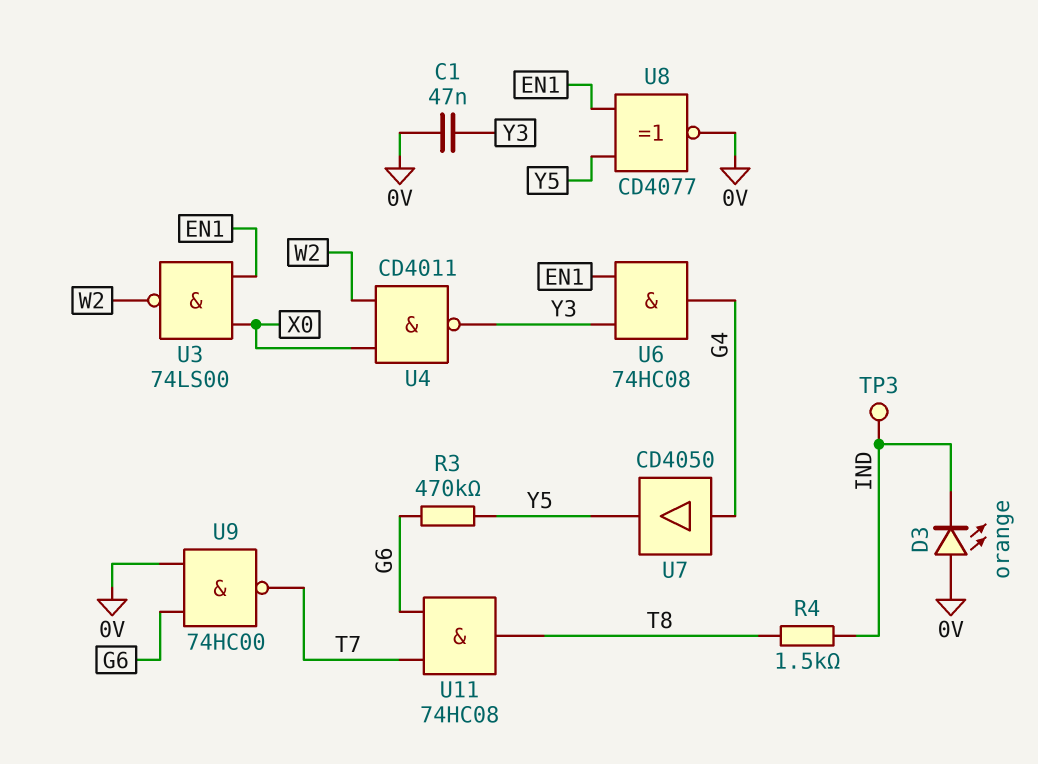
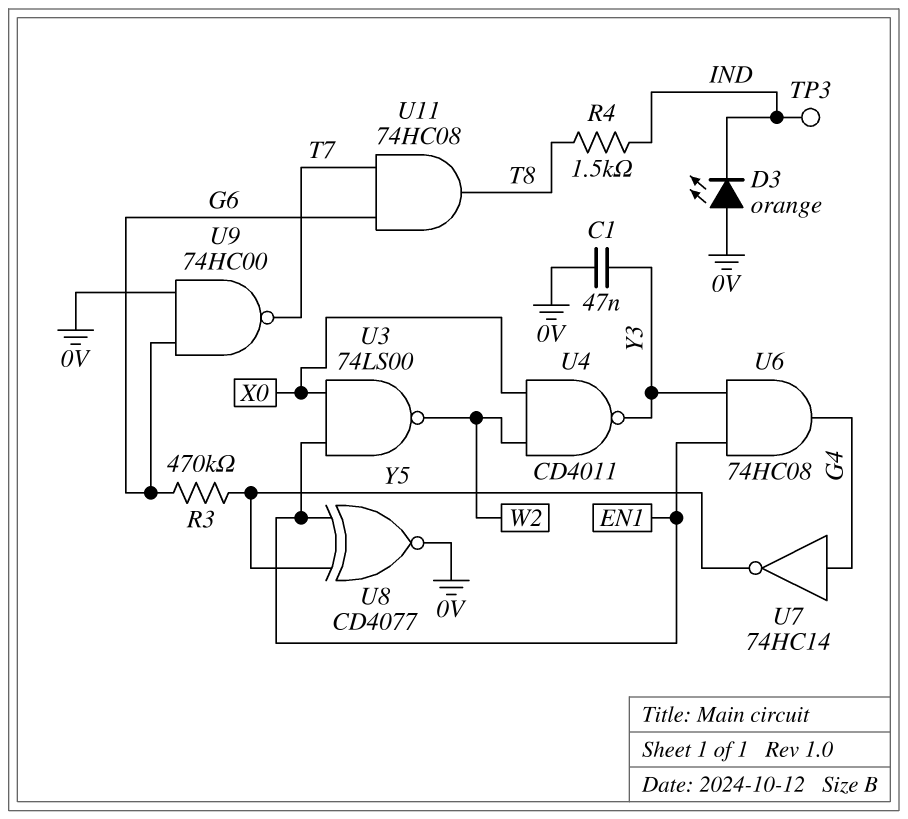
U7: buffer CD4050 (in G4, out Y5) -> NOT 74HC14 (in G4, out Y5)

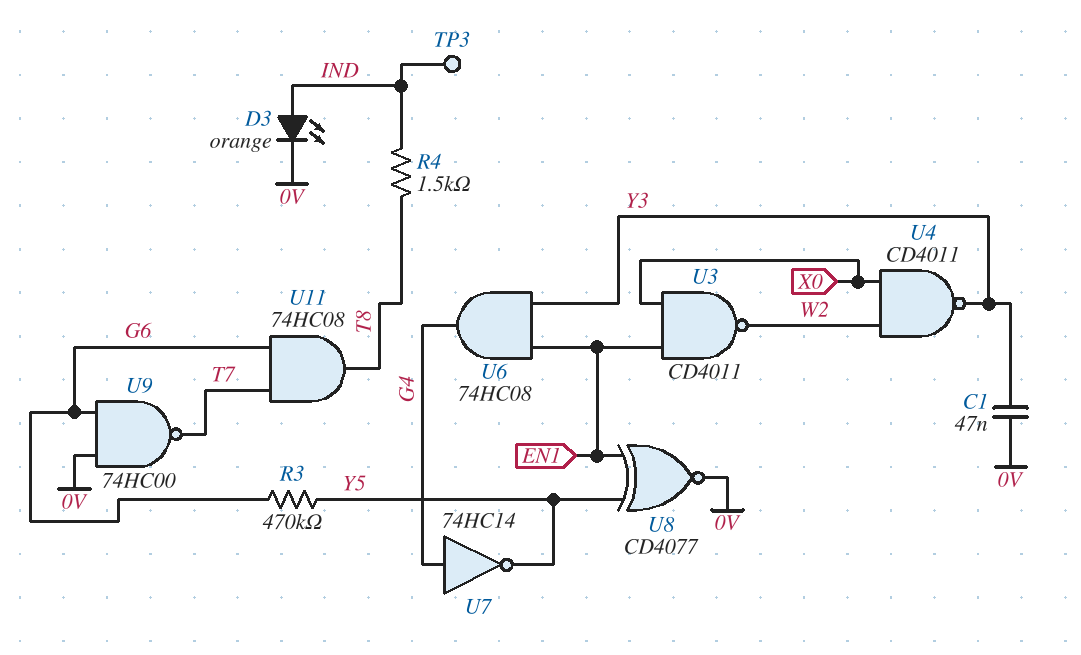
D3: LED orange (A 0V, K IND) -> LED orange (A IND, K 0V)
U3: NAND 74LS00 (in EN1, in X0, out W2) -> NAND CD4011 (in EN1, in X0, out W2)

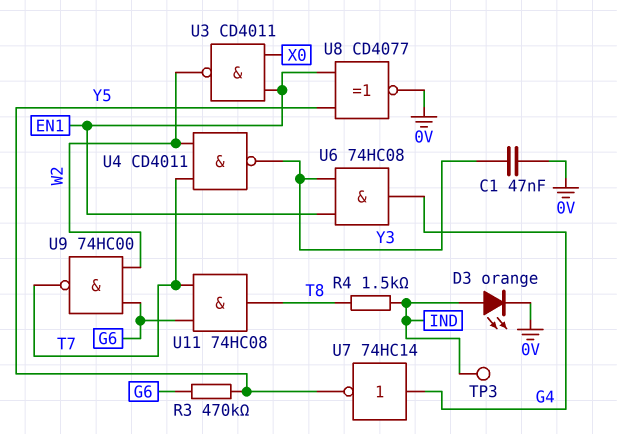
U4: NAND CD4011 (in W2, in X0, out Y3) -> NAND CD4011 (in T7, in W2, out Y3)
U9: NAND 74HC00 (in 0V, in G6, out T7) -> NAND 74HC00 (in G6, in W2, out T7)

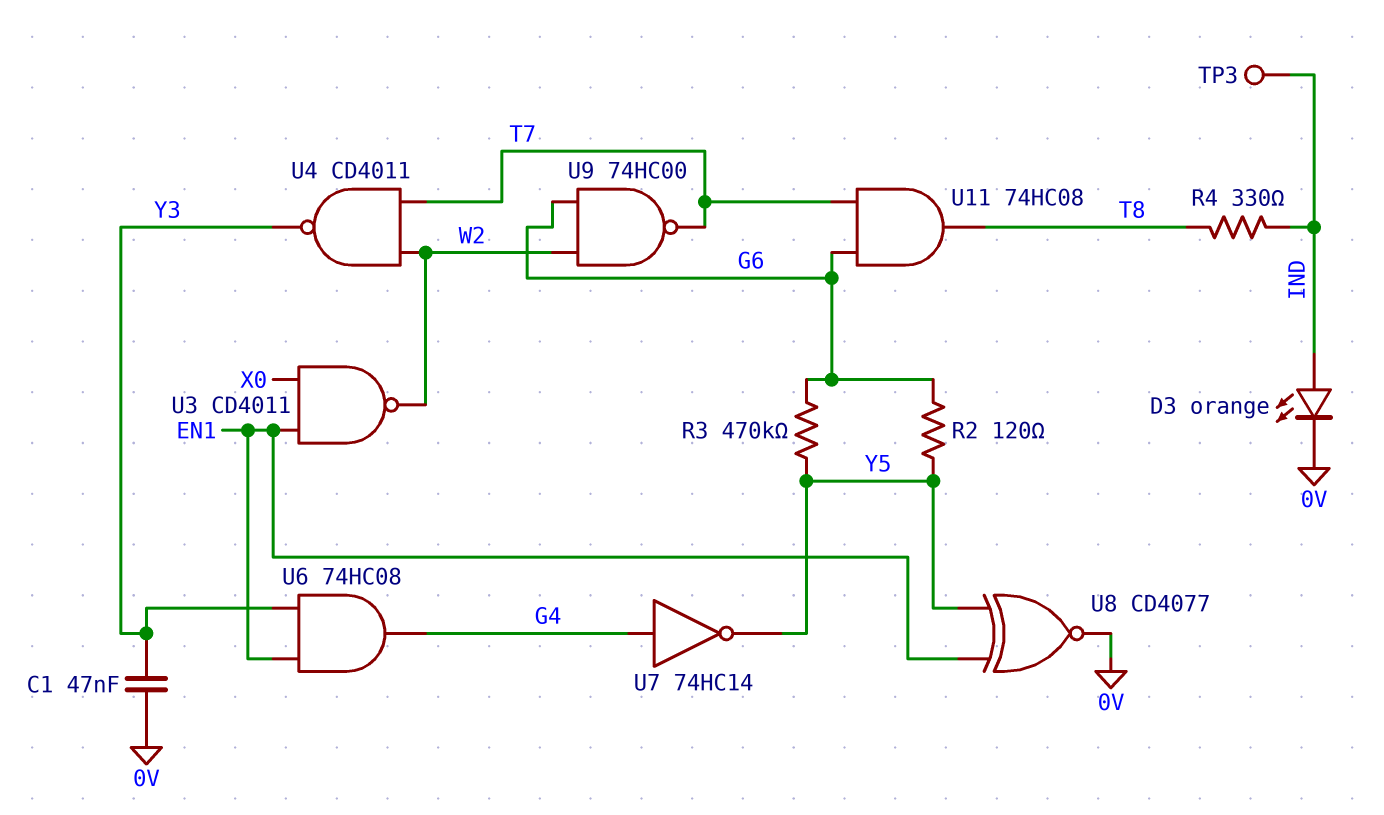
R2: none -> 120 (G6, Y5)
R4: 1.5k (IND, T8) -> 330 (IND, T8)

